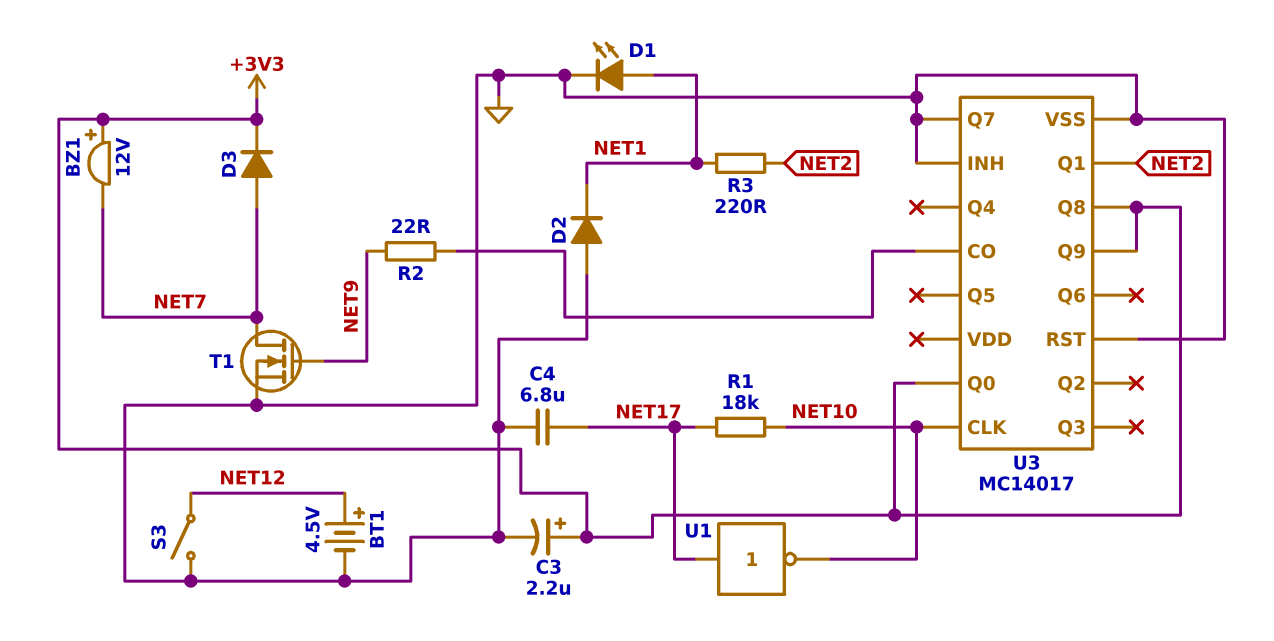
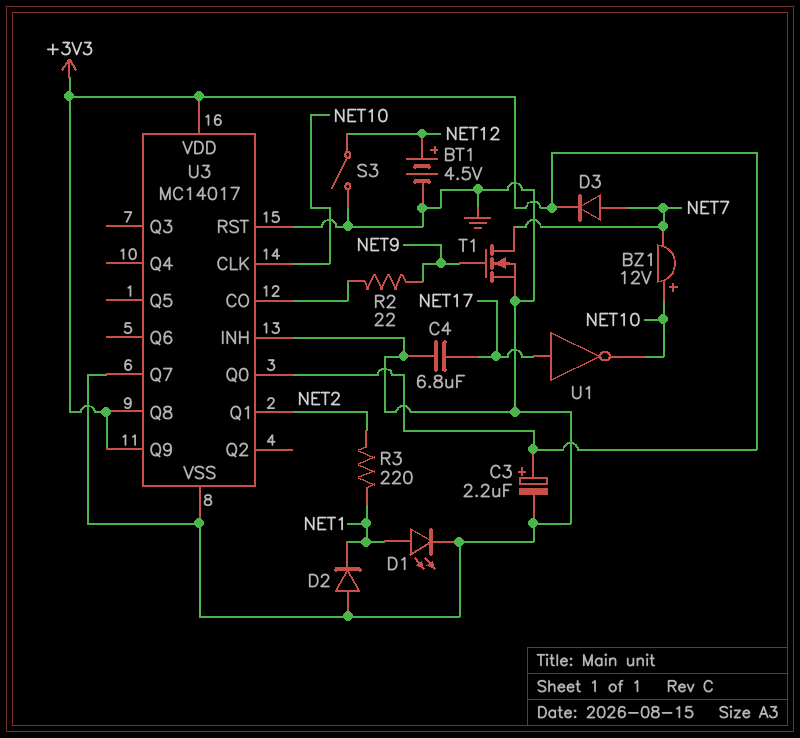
BZ1: buzzer 12V (plus +3V3, minus NET7) -> buzzer 12V (plus NET10, minus NET7)
R1: 18k (NET10, NET17) -> none
U3 pin VDD: none -> +3V3

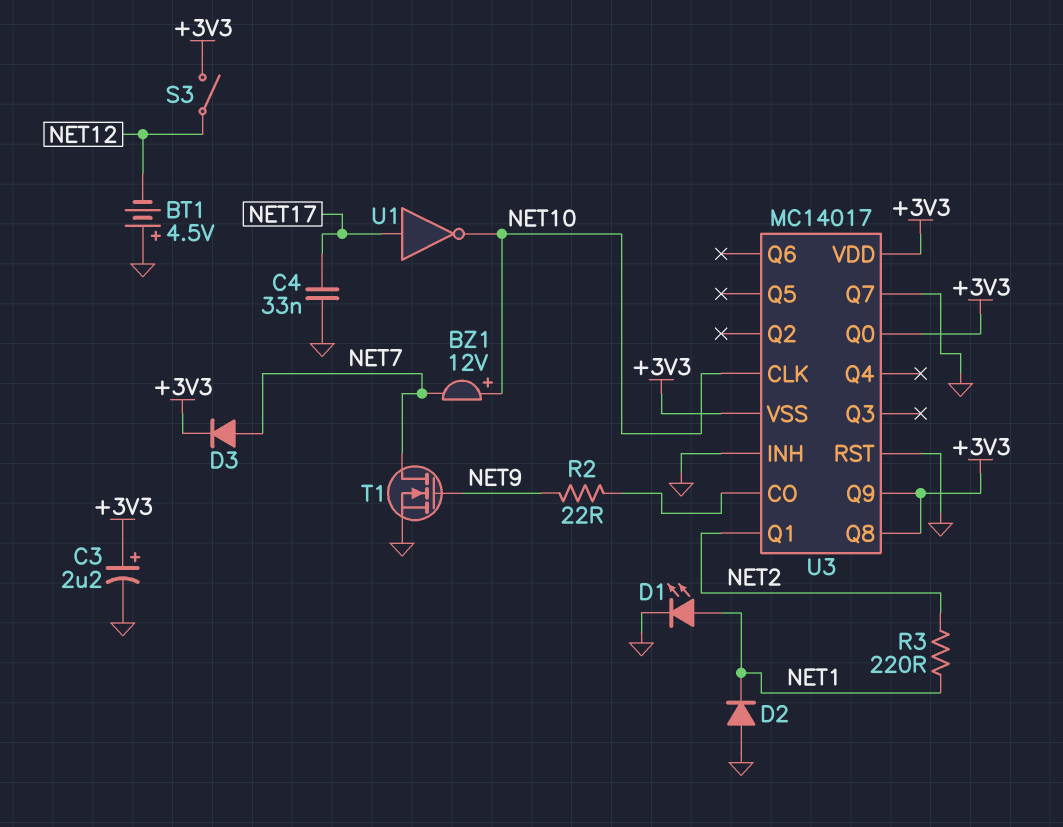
BT1: 4.5V (plus NET12, minus GND) -> 4.5V (plus GND, minus NET12)
C4: 6.8uF (GND, NET17) -> 33nF (GND, NET17)
S3: switch (GND, NET12) -> switch (+3V3, NET12)
U3 pin VSS: GND -> +3V3

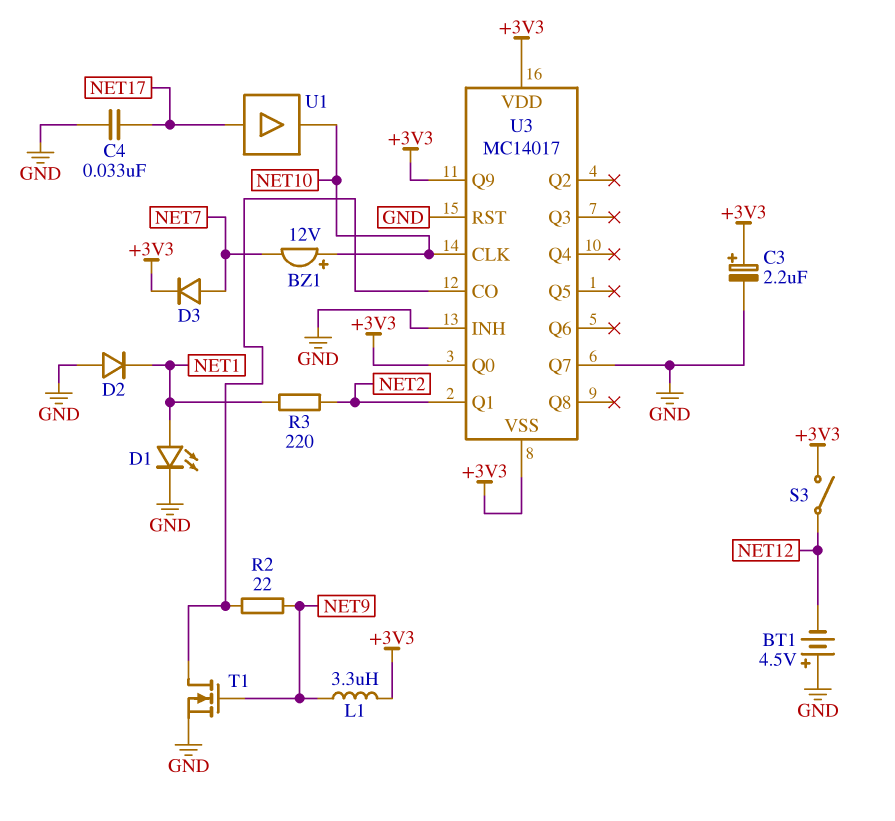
L1: none -> 3.3uH (+3V3, NET9)
T1: NMOS (G NET9, D NET7, S GND) -> NMOS (G NET9, D U3/CO, S GND)
U1: NOT (in NET17, out NET10) -> buffer (in NET17, out NET10)
U3 pin Q8: +3V3 -> none

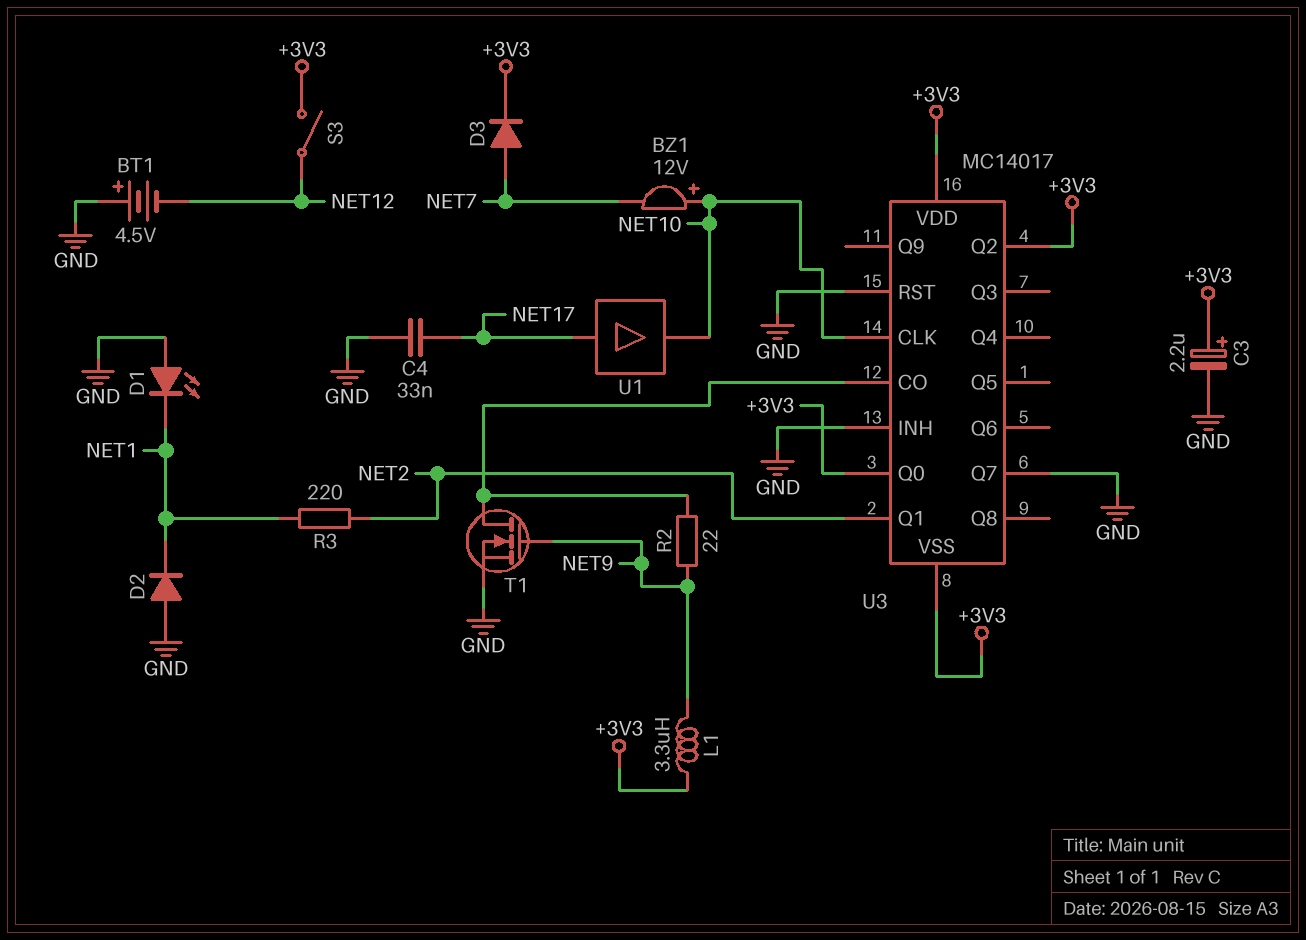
D1: LED (A NET1, K GND) -> LED (A GND, K NET1)
U3 pin Q2: none -> +3V3
U3 pin Q9: +3V3 -> none

